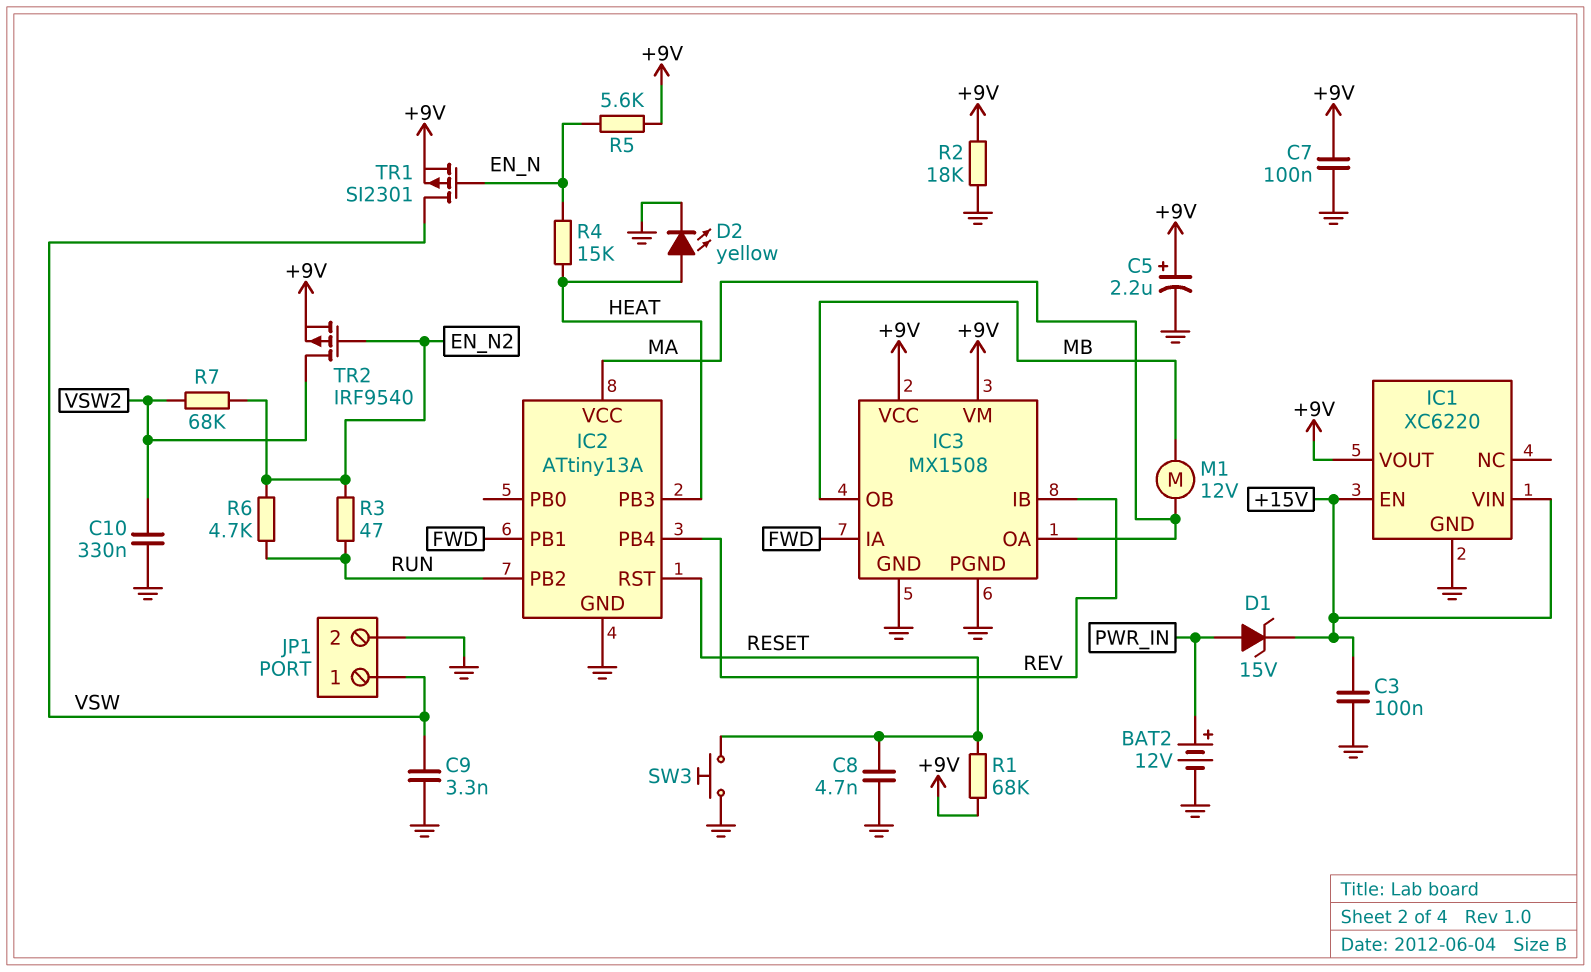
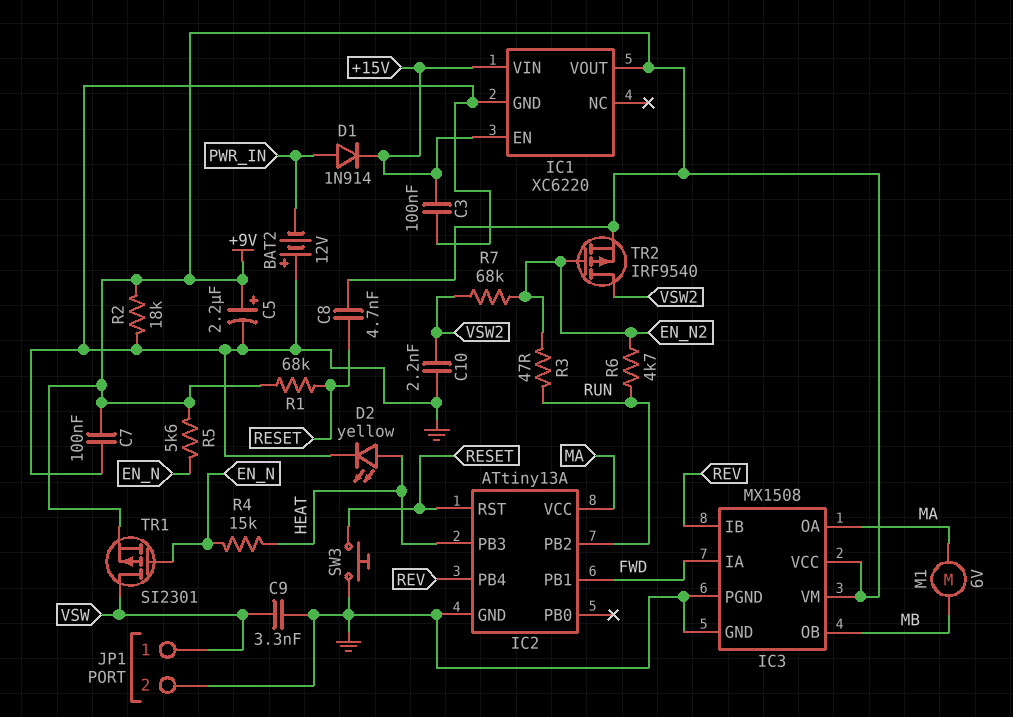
BAT2: 12V (plus PWR_IN, minus GND) -> 12V (plus GND, minus PWR_IN)
C8: 4.7nF (GND, RESET) -> 4.7nF (+9V, RESET)
C10: 330nF (GND, VSW2) -> 2.2nF (GND, VSW2)
D1: zener 15V (A PWR_IN, K +15V) -> diode 1N914 (A PWR_IN, K +15V)
M1: motor 12V (MA, MB) -> motor 6V (MA, MB)

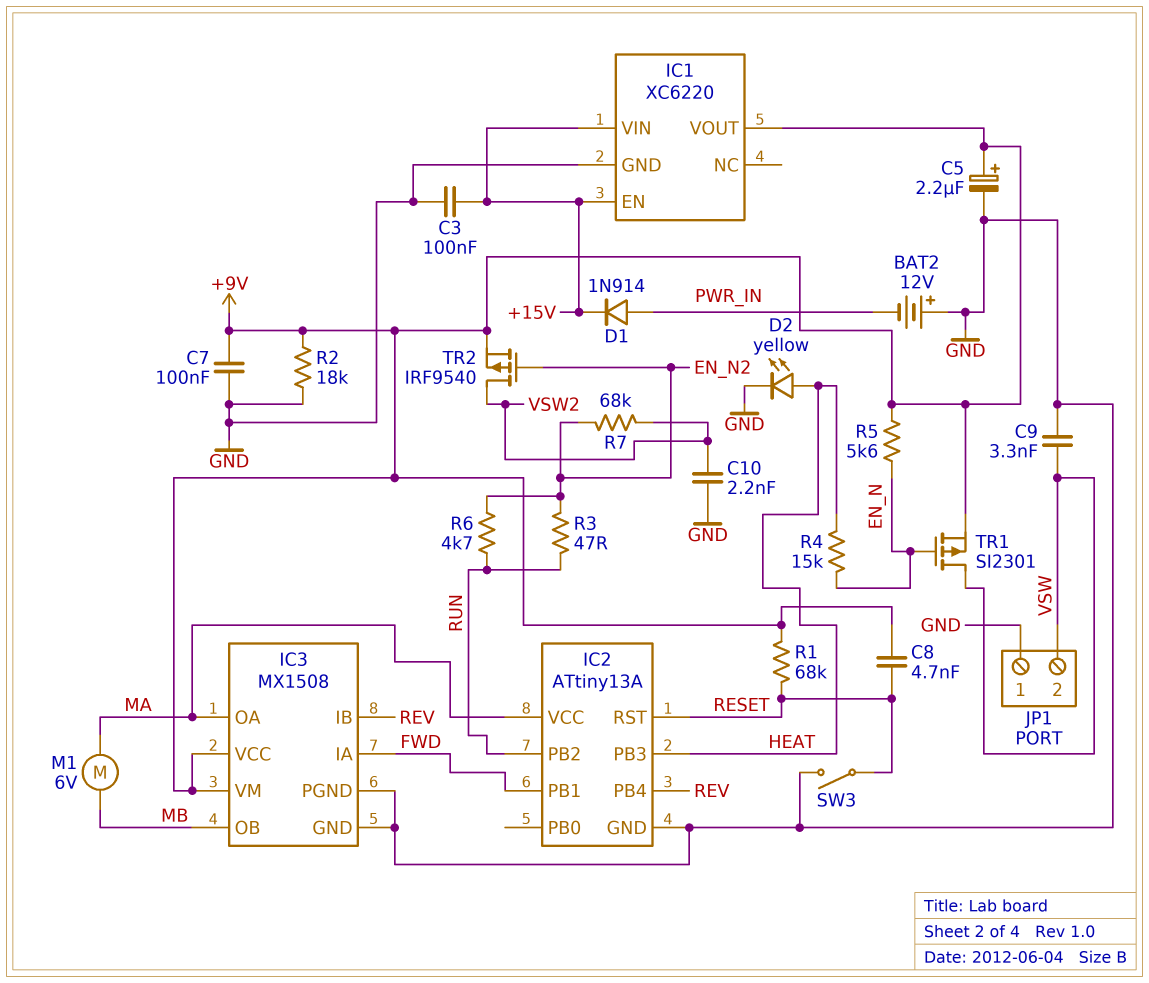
JP1 pin 1: VSW -> GND
JP1 pin 2: GND -> VSW
SW3: button (GND, RESET) -> switch (GND, RESET)

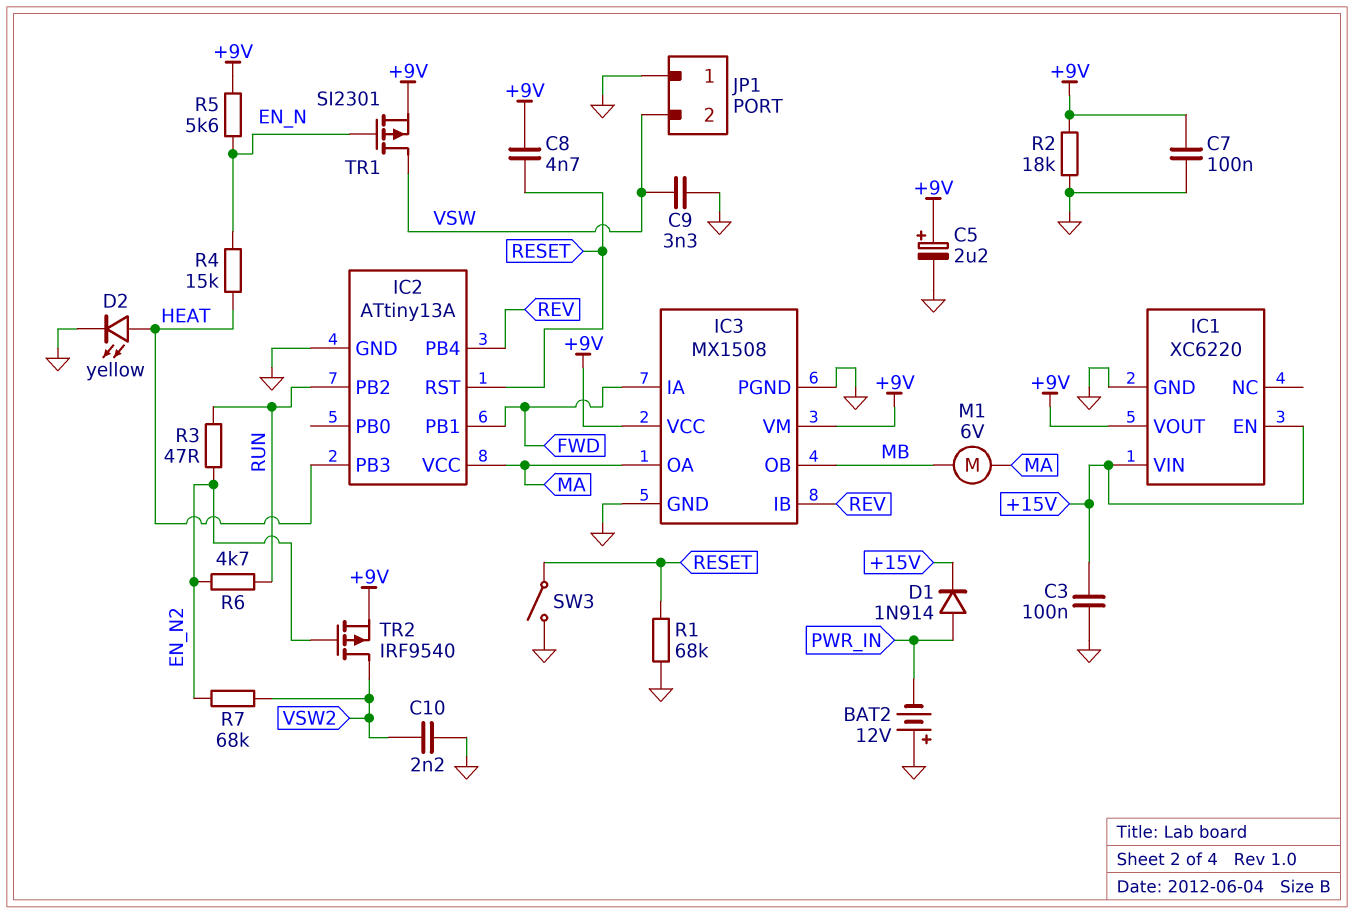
R1: 68k (+9V, RESET) -> 68k (GND, RESET)

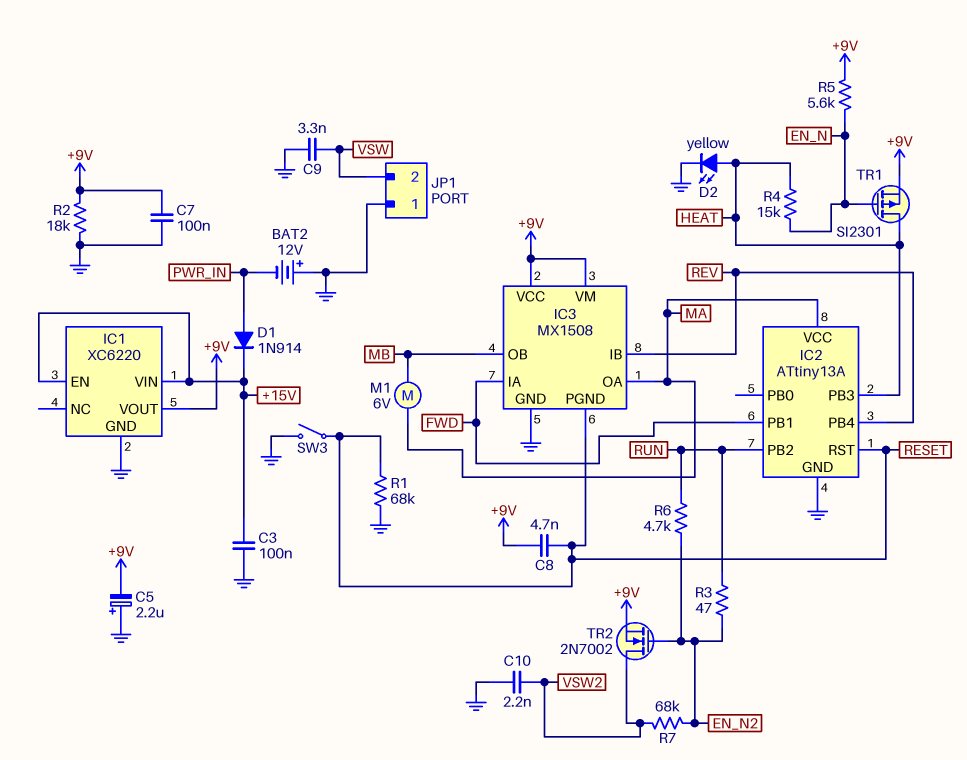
C5: 2.2uF (plus +9V, minus GND) -> 2.2uF (plus GND, minus +9V)
IC3 pin PGND: GND -> RESET
TR1: PMOS SI2301 (G EN_N, D VSW, S +9V) -> PMOS SI2301 (G EN_N, D HEAT, S +9V)
TR2: PMOS IRF9540 (G EN_N2, D VSW2, S +9V) -> NMOS 2N7002 (G EN_N2, D VSW2, S +9V)

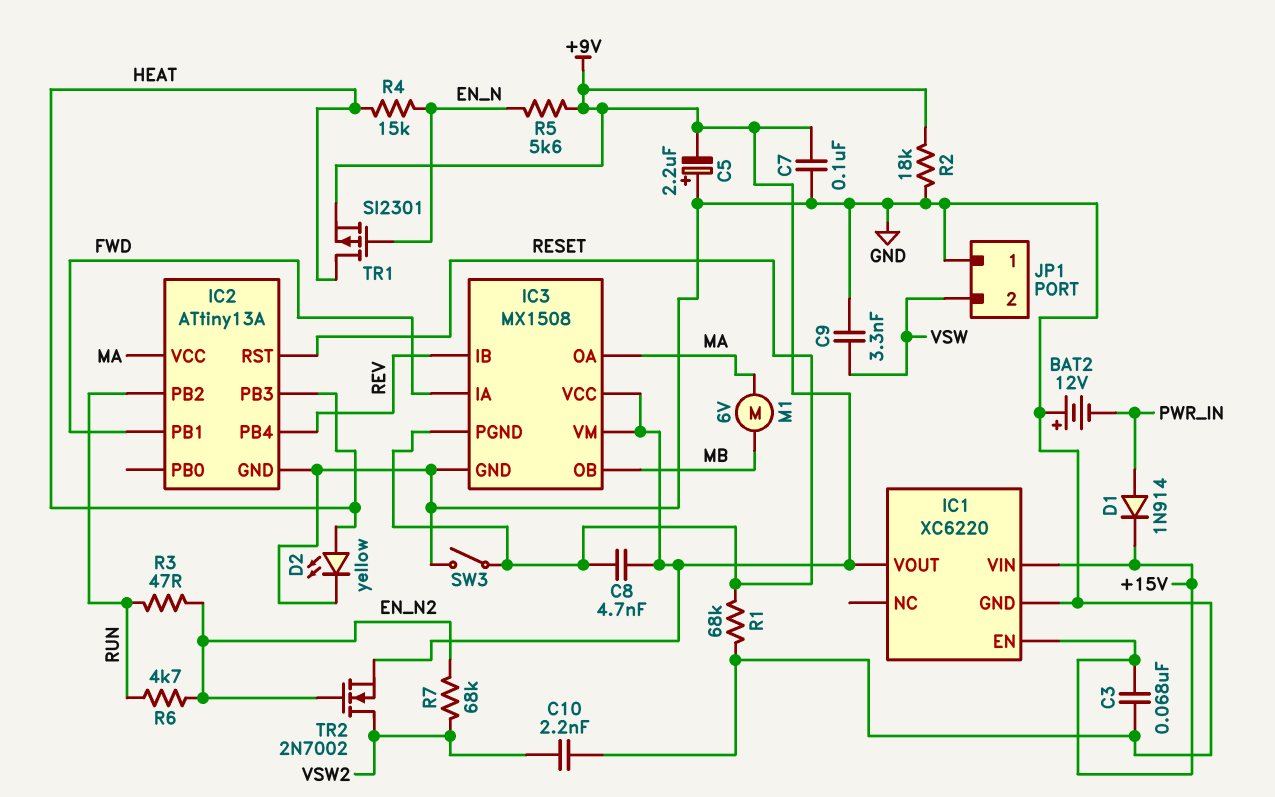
C3: 100nF (+15V, GND) -> 68nF (+15V, GND)

